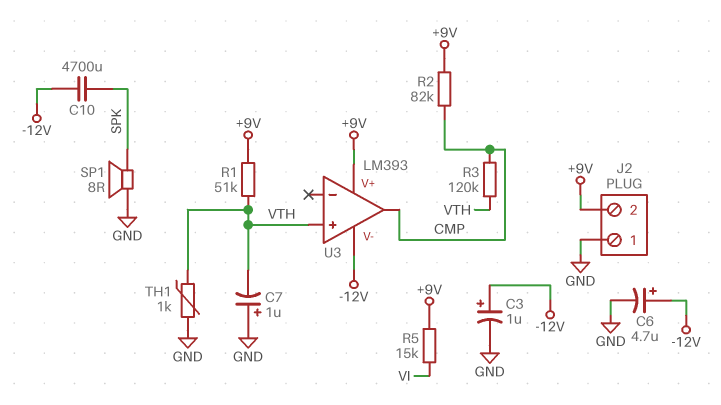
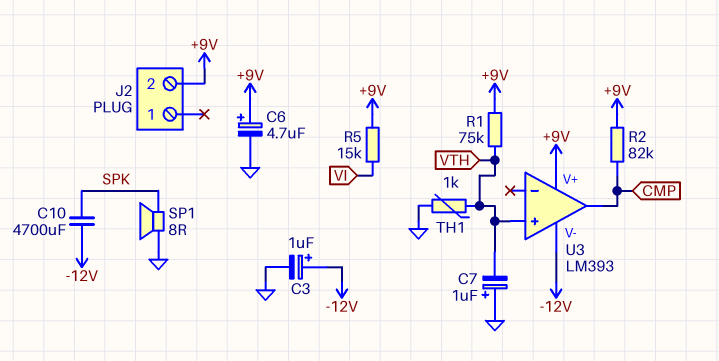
C6: 4.7uF (plus -12V, minus GND) -> 4.7uF (plus +9V, minus GND)
J2 pin 1: GND -> none
R1: 51k (+9V, VTH) -> 75k (+9V, VTH)
R3: 120k (CMP, VTH) -> none

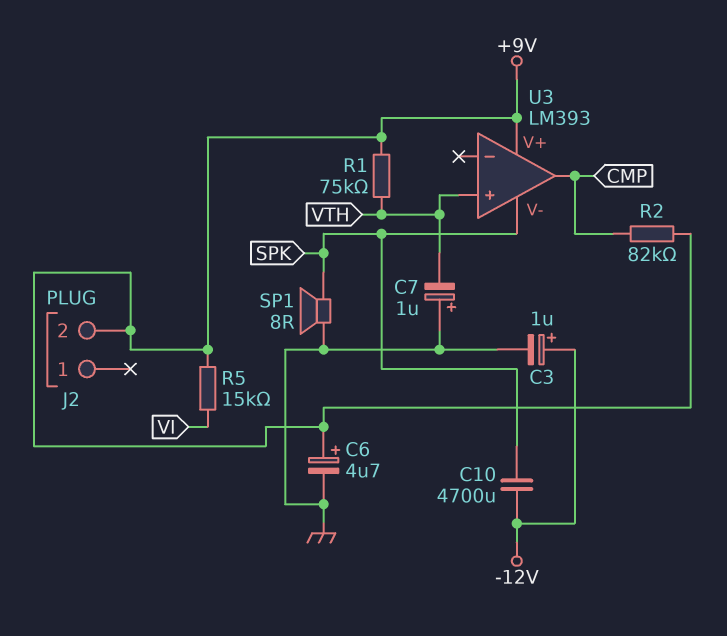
TH1: 1k (GND, VTH) -> none
U3 pin V-: -12V -> SPK

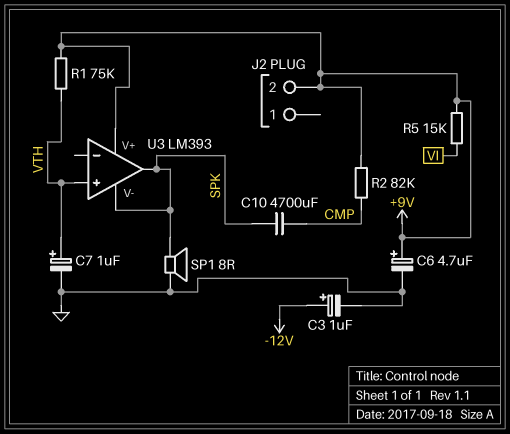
C7: 1uF (plus GND, minus VTH) -> 1uF (plus VTH, minus GND)
C10: 4700uF (-12V, SPK) -> 4700uF (CMP, SPK)
U3 pin out: CMP -> SPK

